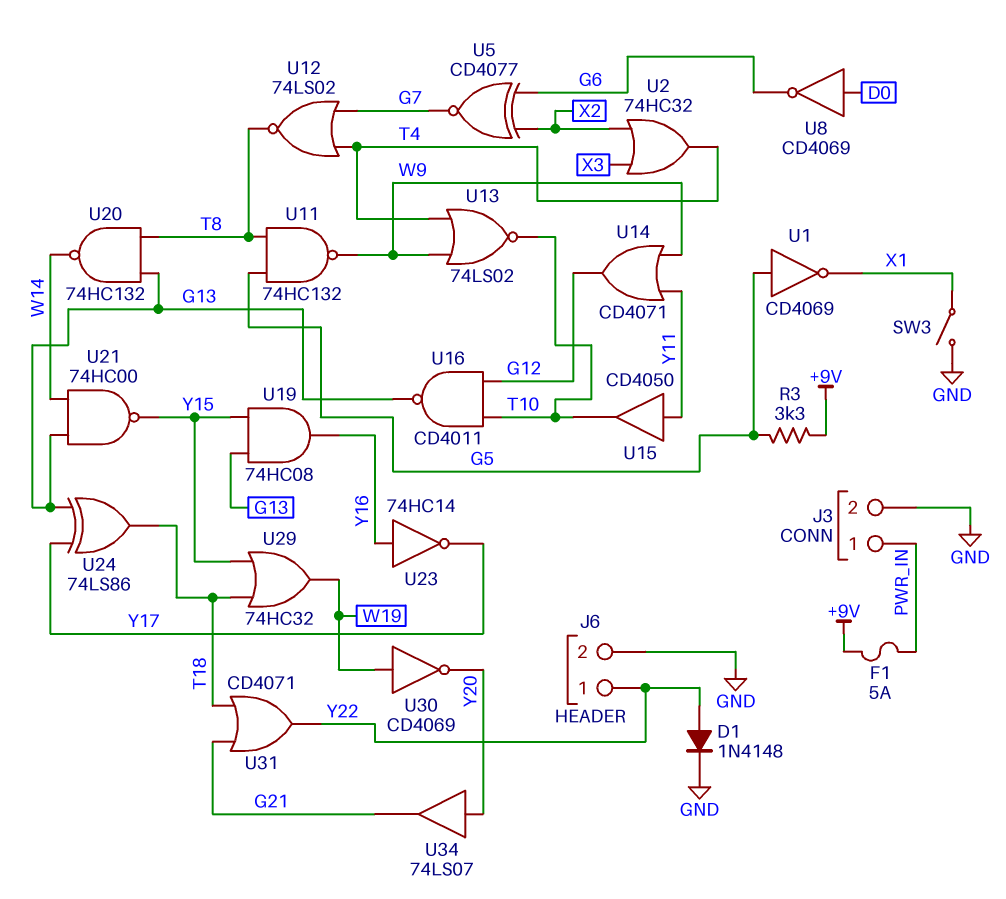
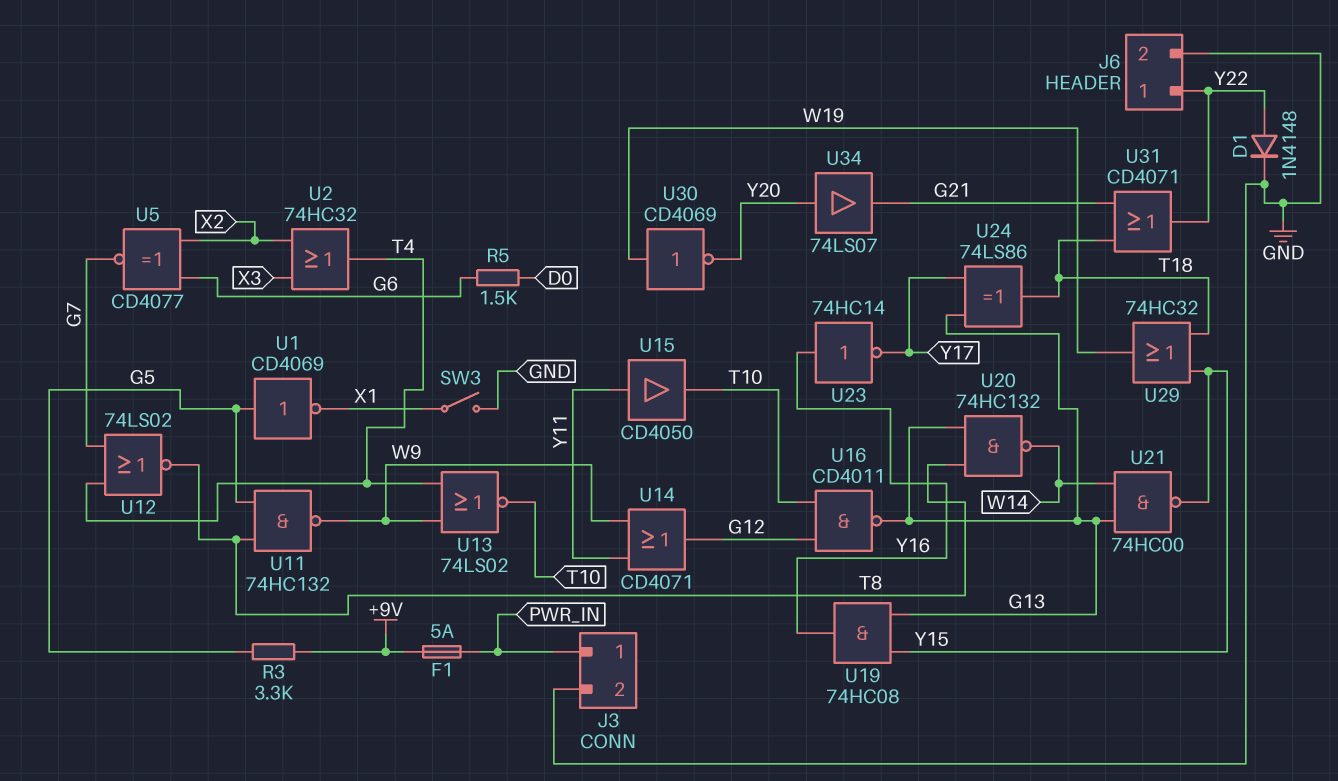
R5: none -> 1.5k (D0, G6)
U8: NOT CD4069 (in D0, out G6) -> none

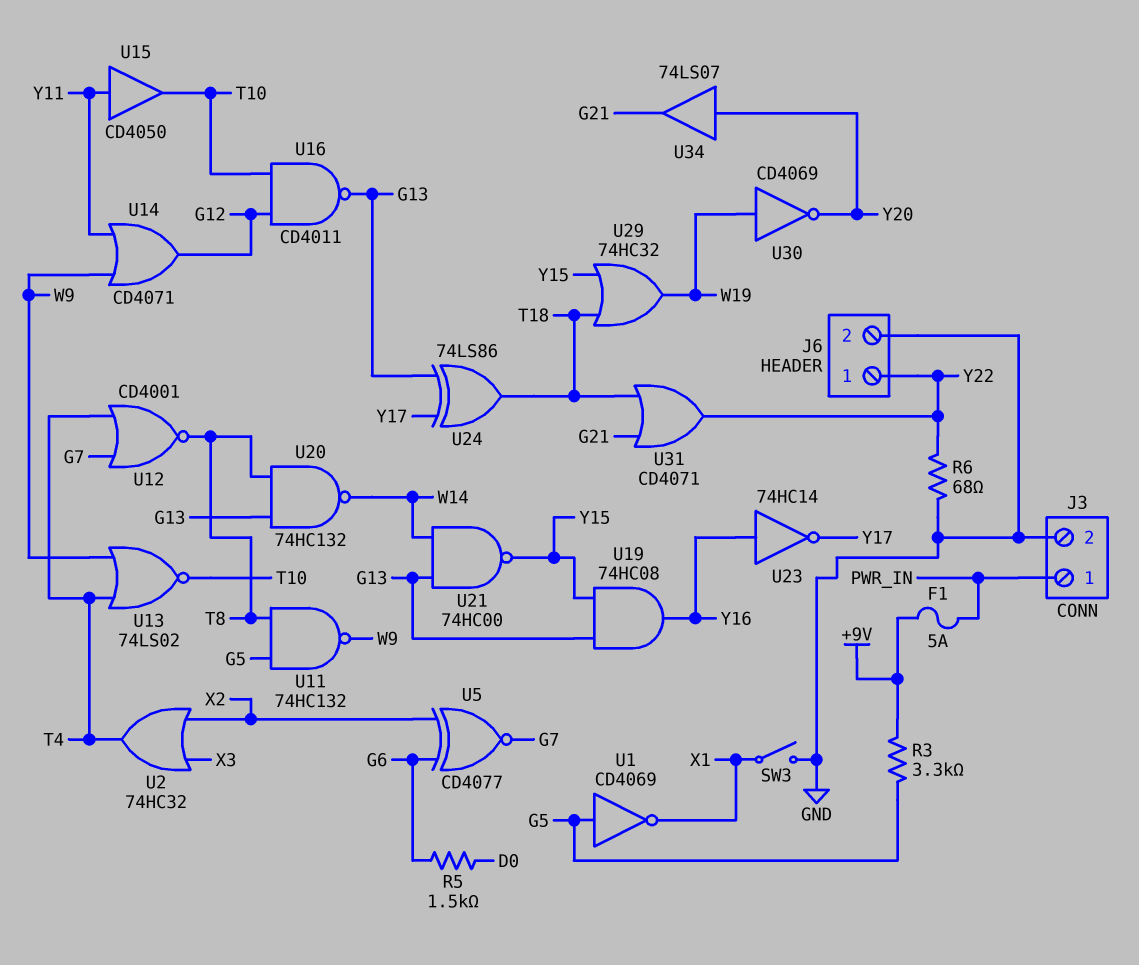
D1: diode 1N4148 (A Y22, K GND) -> none
R6: none -> 68 (GND, Y22)
U12: NOR 74LS02 (in G7, in T4, out T8) -> NOR CD4001 (in G7, in T4, out T8)

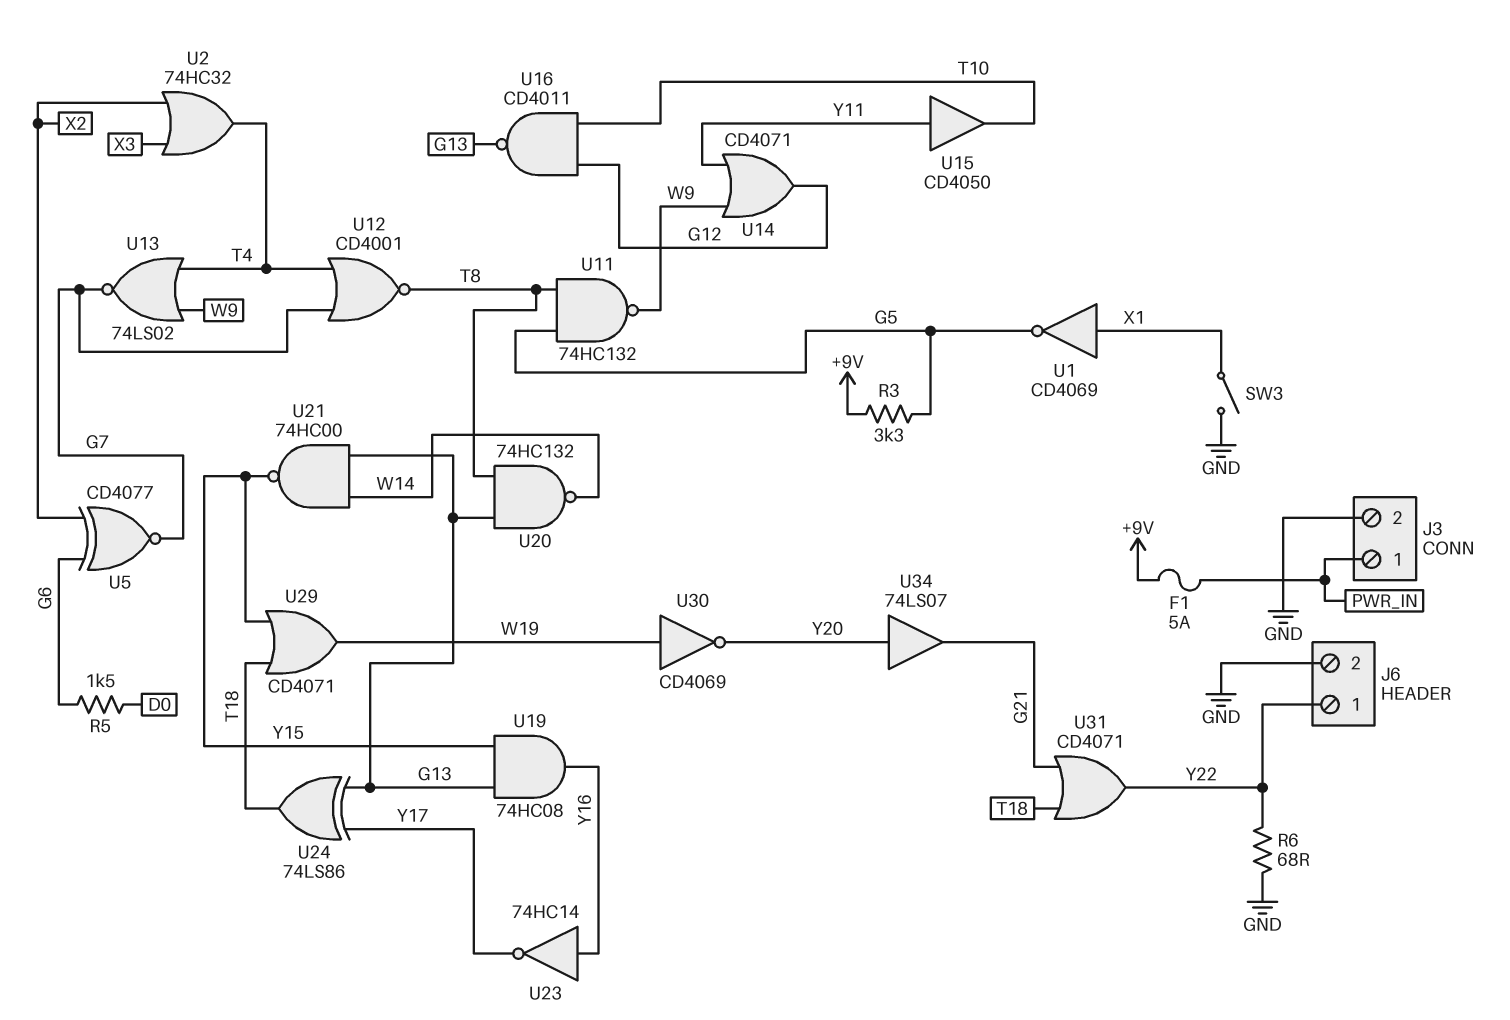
U1: NOT CD4069 (in G5, out X1) -> NOT CD4069 (in X1, out G5)
U13: NOR 74LS02 (in T4, in W9, out T10) -> NOR 74LS02 (in T4, in W9, out G7)
U29: OR 74HC32 (in T18, in Y15, out W19) -> OR CD4071 (in T18, in Y15, out W19)

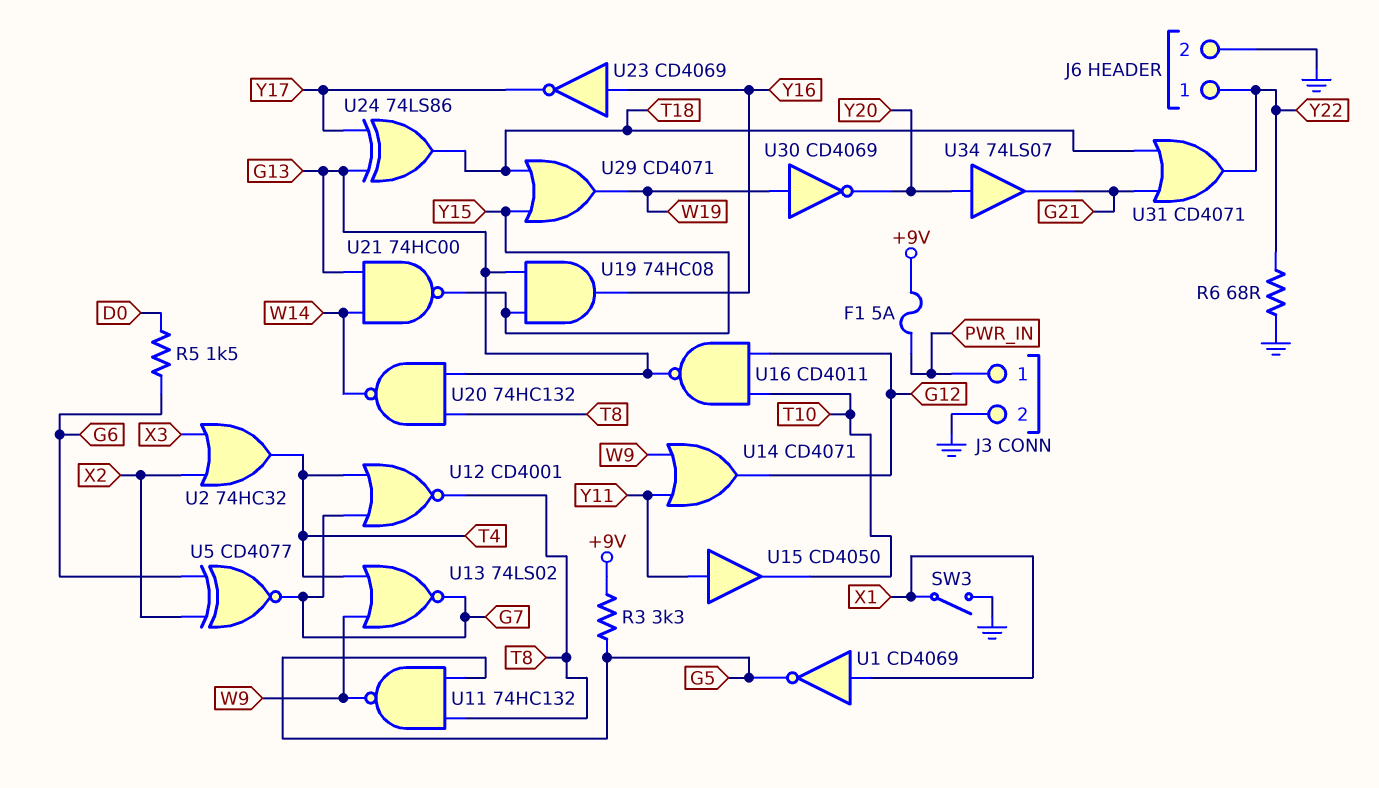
U23: NOT 74HC14 (in Y16, out Y17) -> NOT CD4069 (in Y16, out Y17)

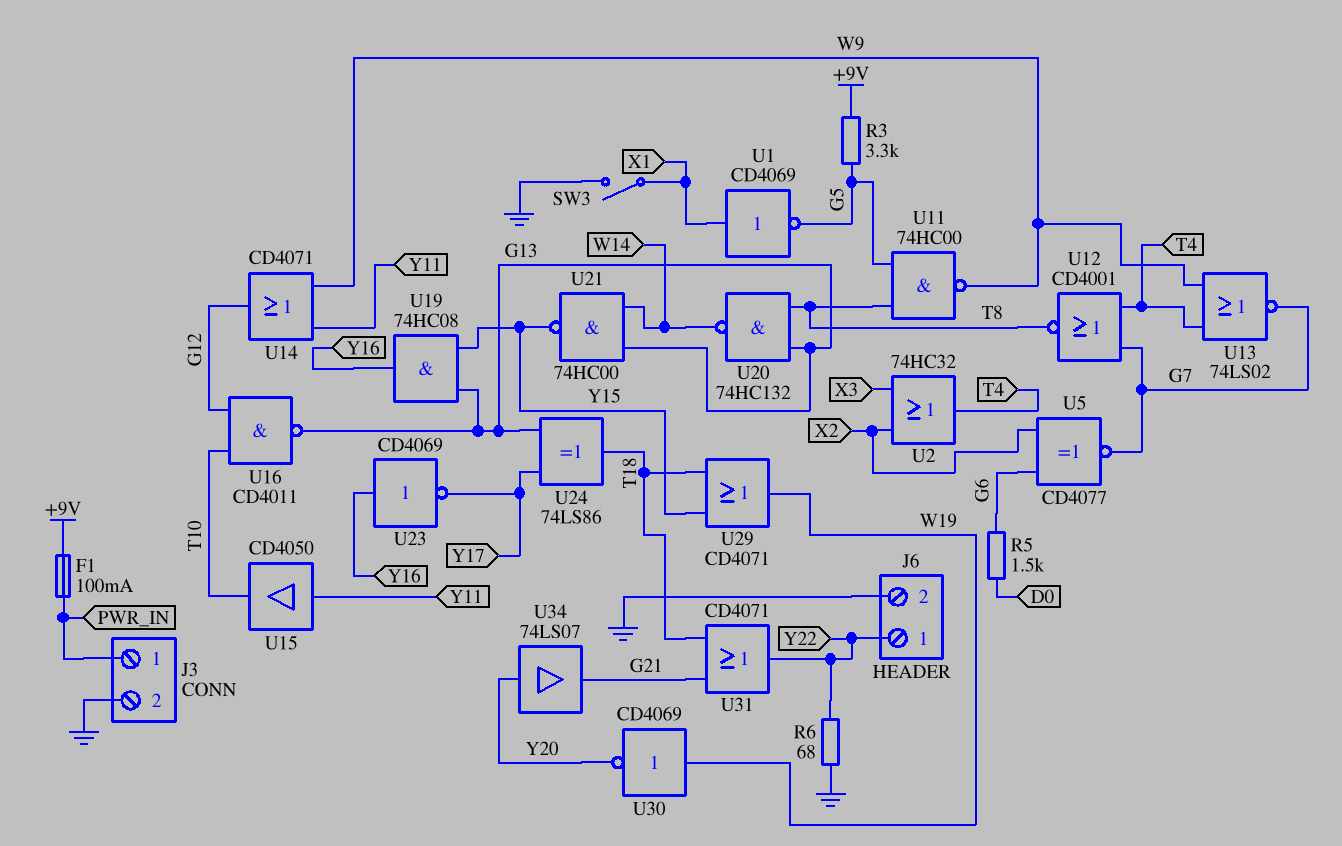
F1: 5A (+9V, PWR_IN) -> 100mA (+9V, PWR_IN)
U11: NAND 74HC132 (in G5, in T8, out W9) -> NAND 74HC00 (in G5, in T8, out W9)

